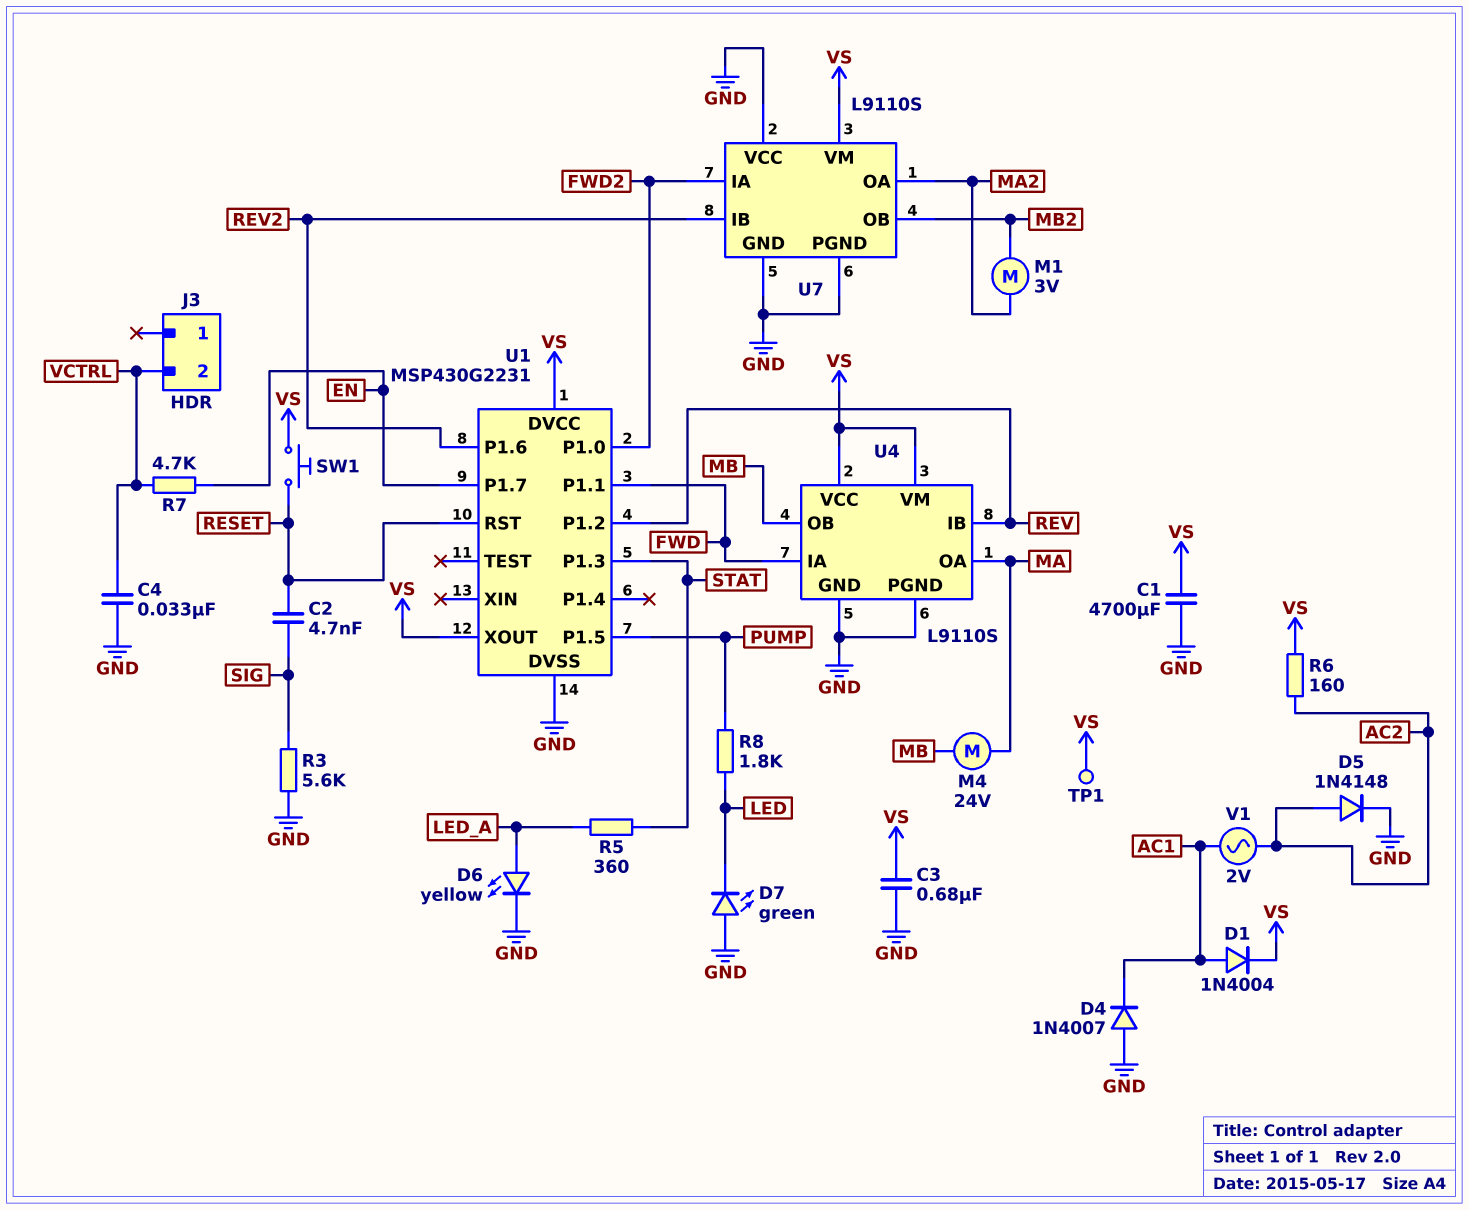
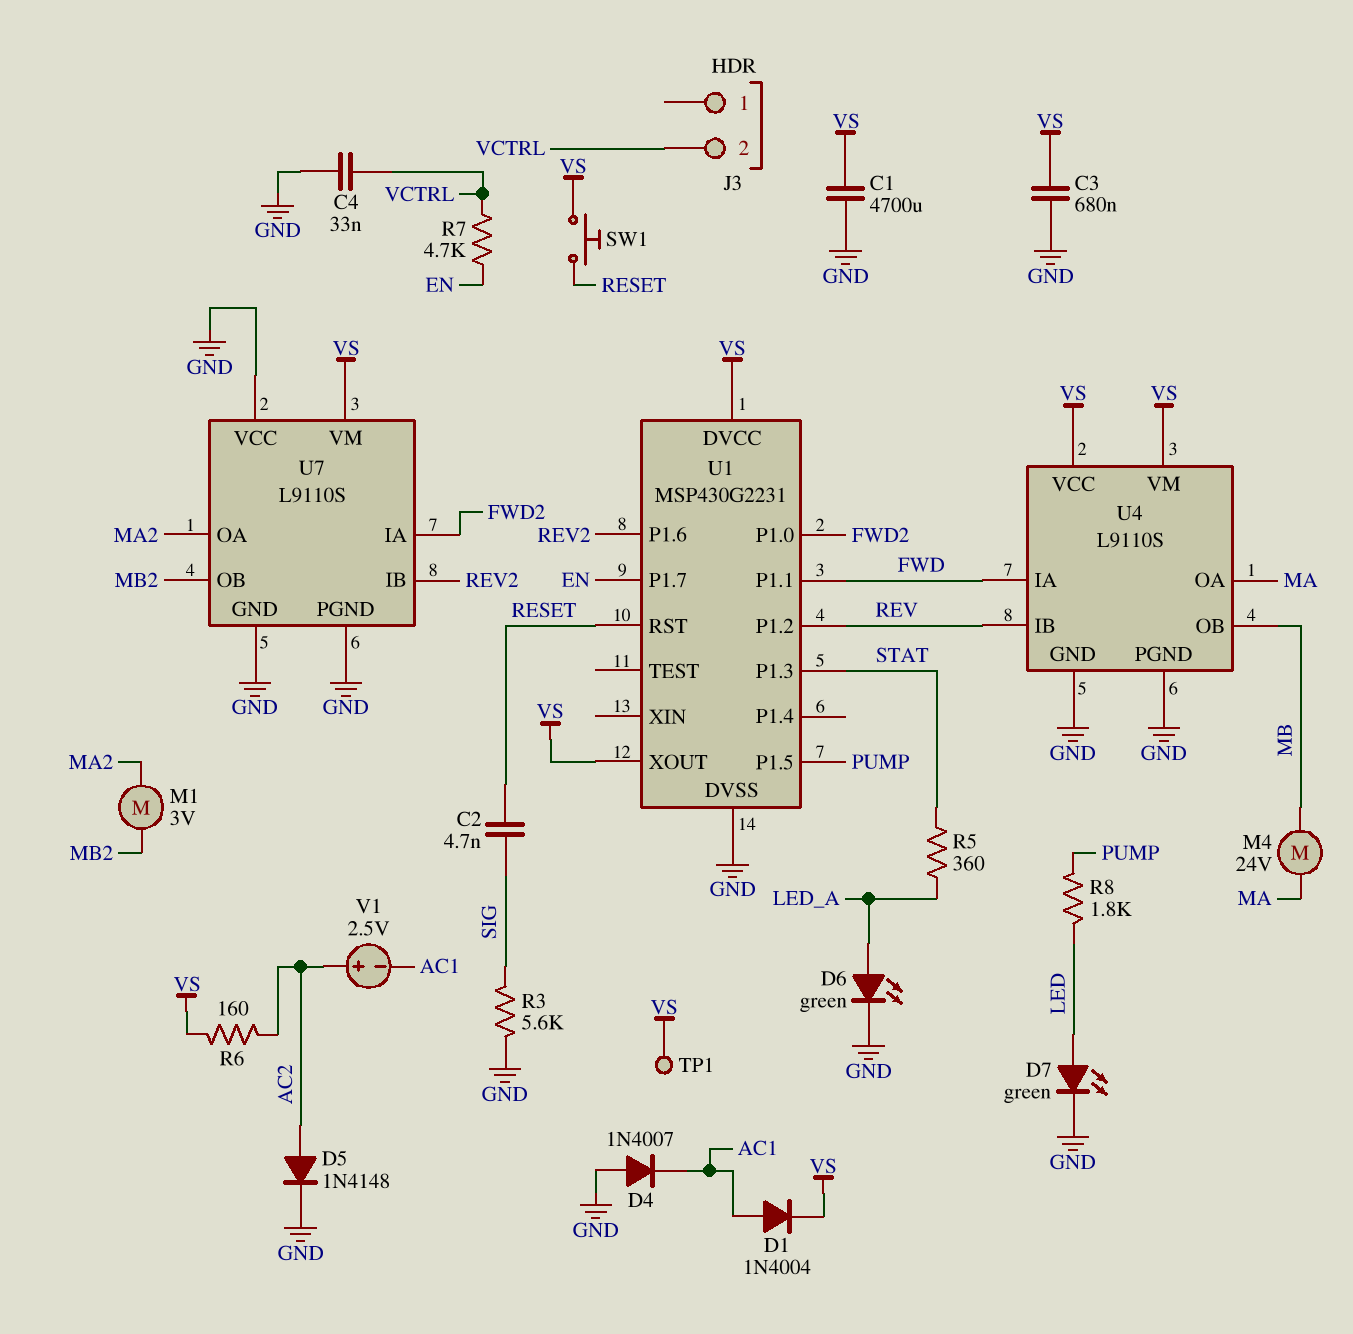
D6: LED yellow (A LED_A, K GND) -> LED green (A LED_A, K GND)
D7: LED green (A GND, K LED) -> LED green (A LED, K GND)
V1: AC 2V (AC1, AC2) -> 2.5V (plus AC2, minus AC1)

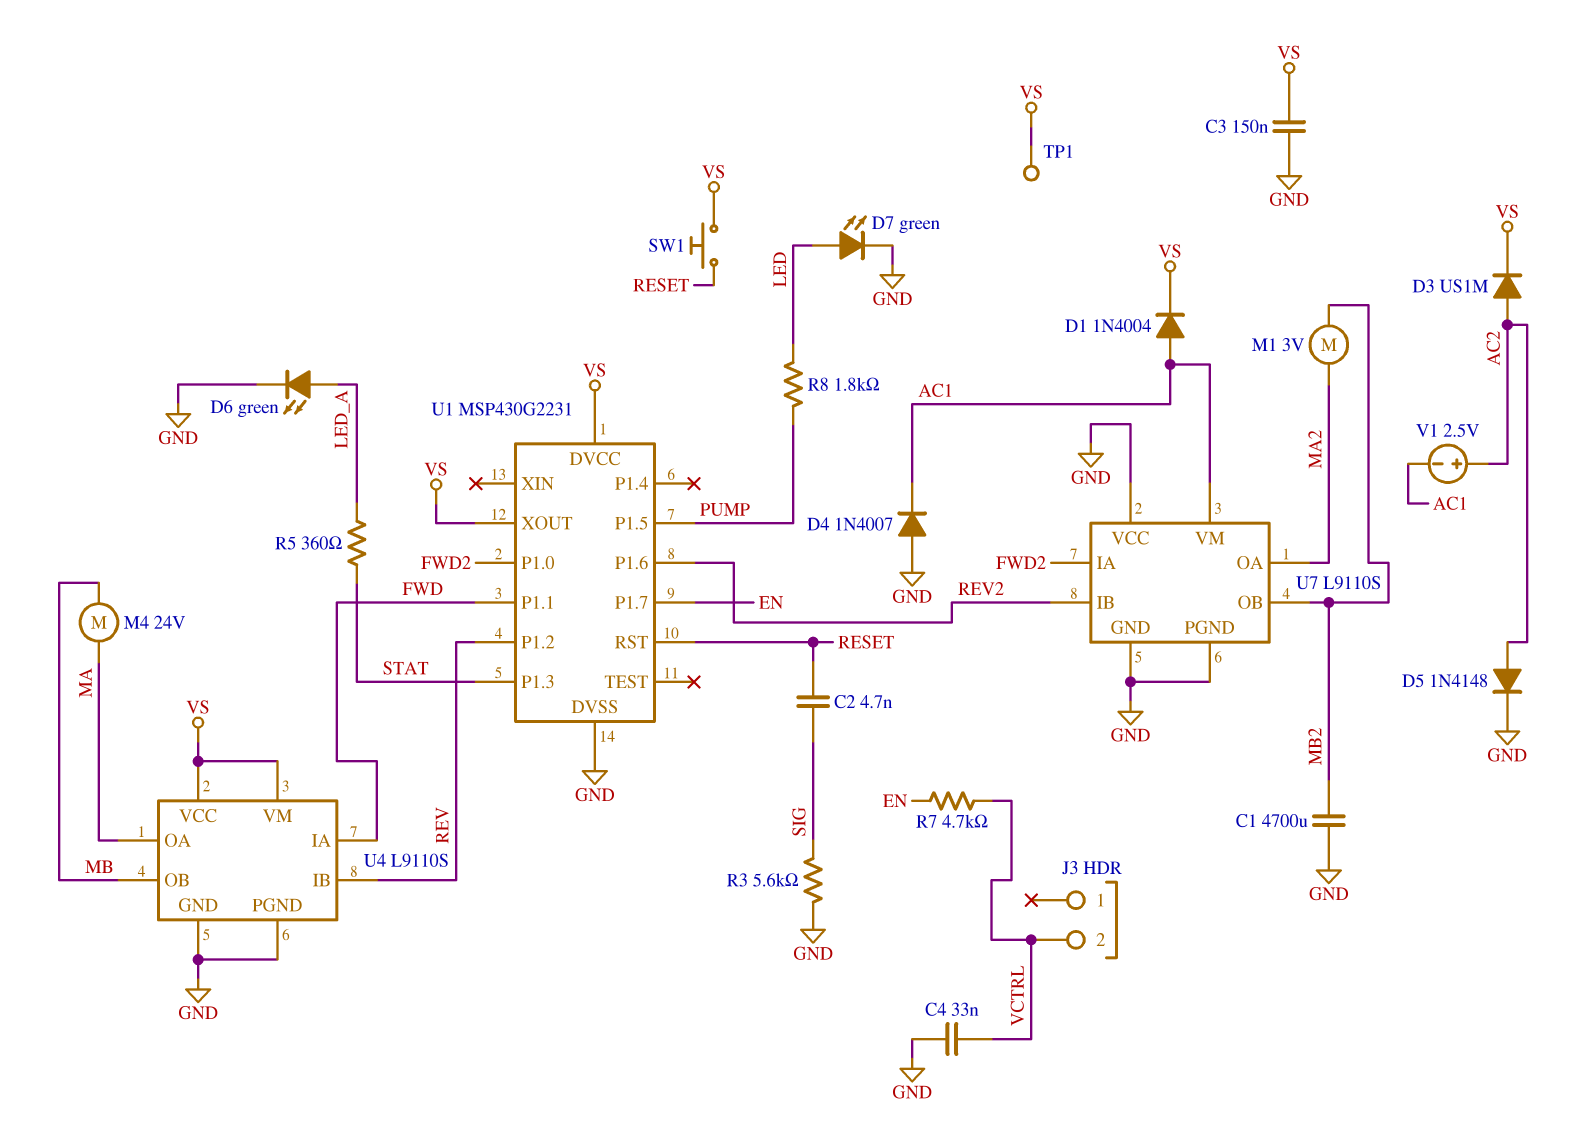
C1: 4700uF (GND, VS) -> 4700uF (GND, MB2)
C3: 680nF (GND, VS) -> 150nF (GND, VS)
D3: none -> diode US1M (A AC2, K VS)
R6: 160 (AC2, VS) -> none
U7 pin VM: VS -> AC1

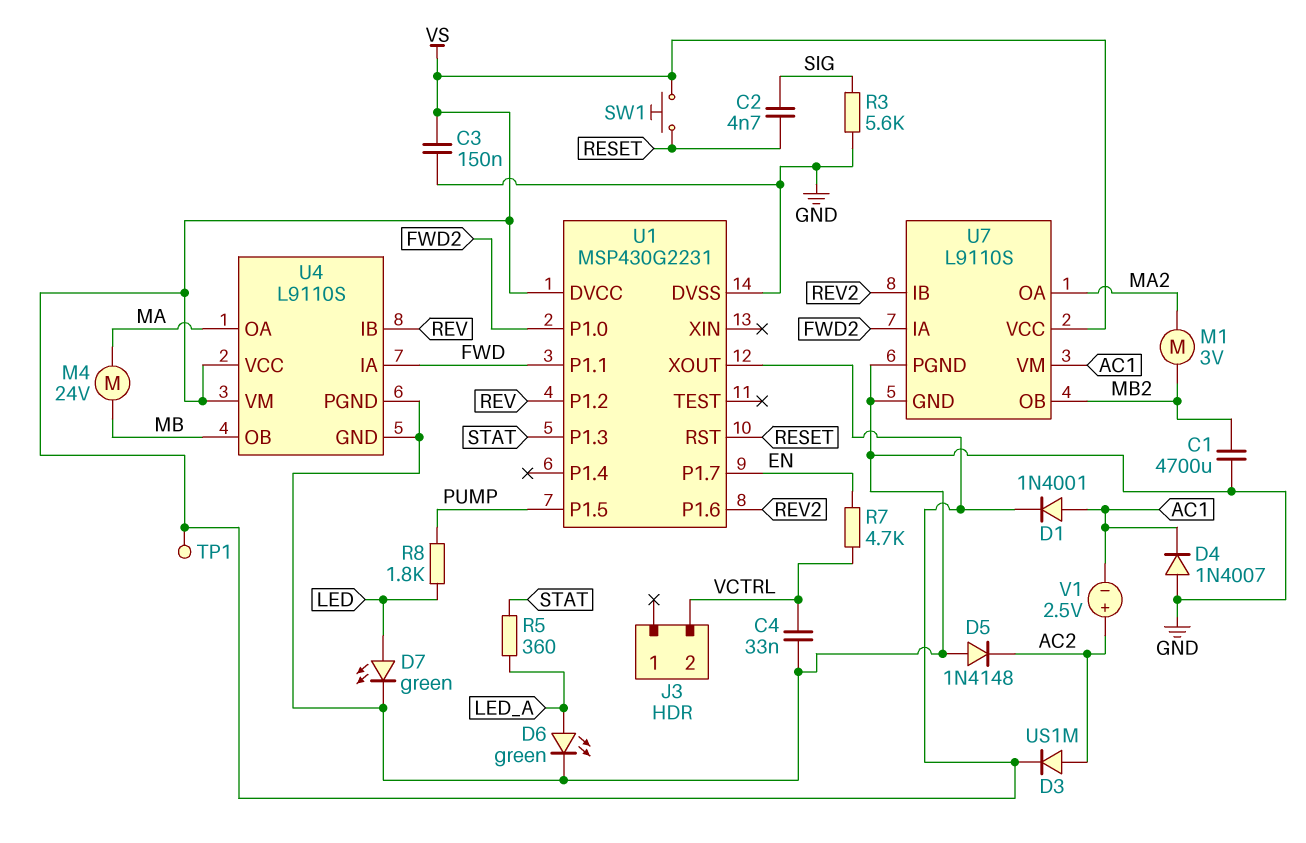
D1: diode 1N4004 (A AC1, K VS) -> diode 1N4001 (A AC1, K VS)
D5: diode 1N4148 (A AC2, K GND) -> diode 1N4148 (A GND, K AC2)
U7 pin VCC: GND -> VS

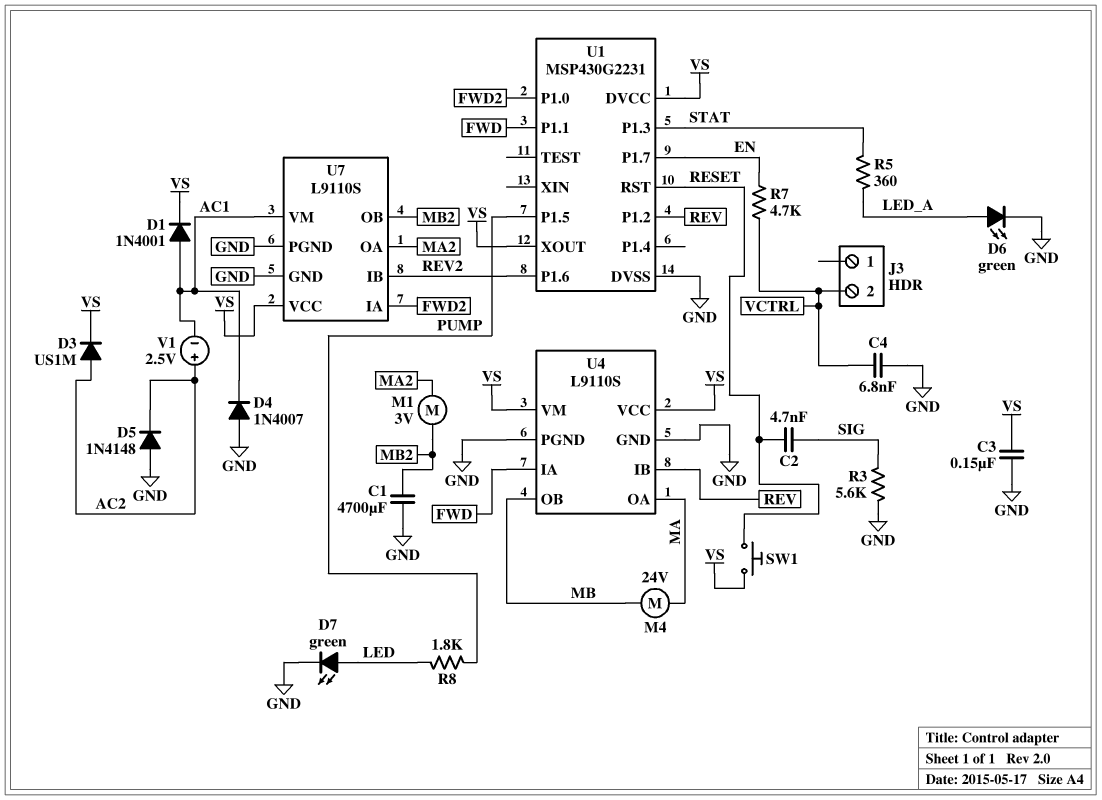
C4: 33nF (GND, VCTRL) -> 6.8nF (GND, VCTRL)
TP1: test point (VS) -> none

